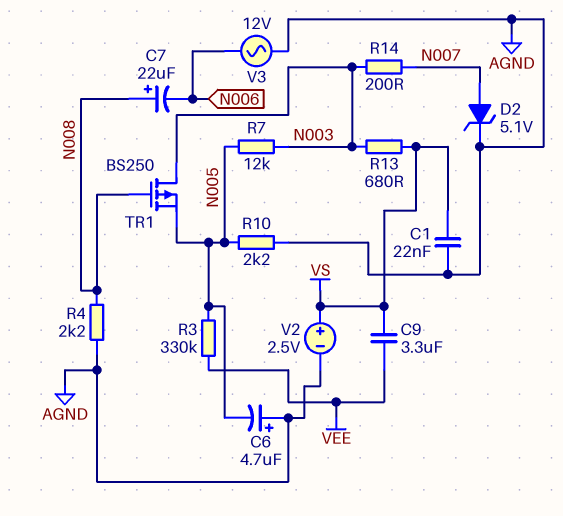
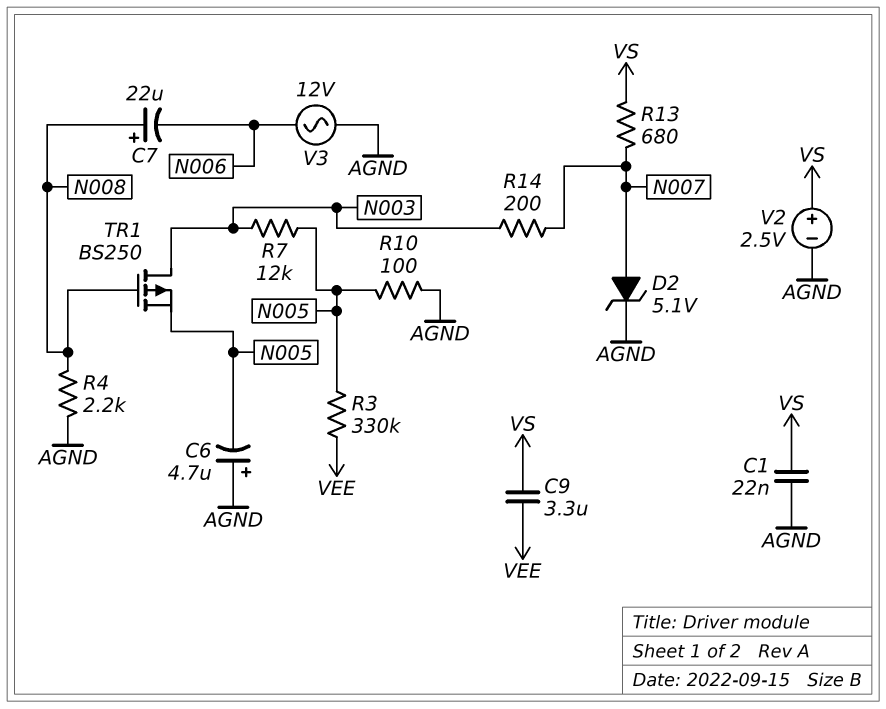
R10: 2.2k (AGND, N005) -> 100 (AGND, N005)
R13: 680 (N003, VS) -> 680 (N007, VS)

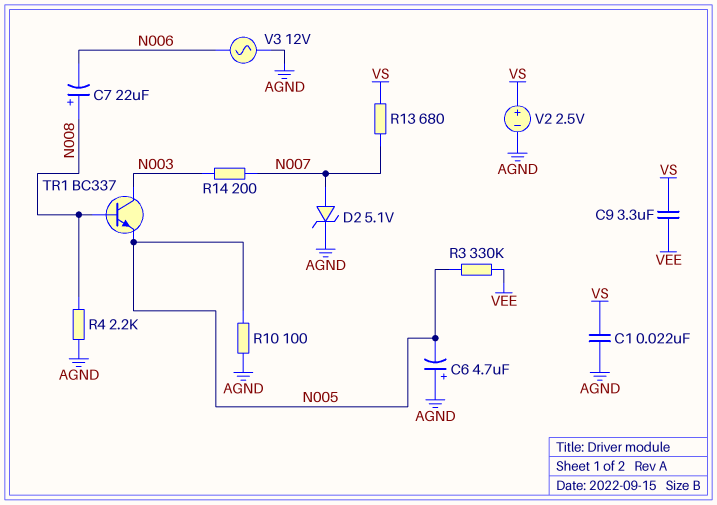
R7: 12k (N003, N005) -> none
TR1: PMOS BS250 (G N008, D N003, S N005) -> NPN BC337 (B N008, C N003, E N005)

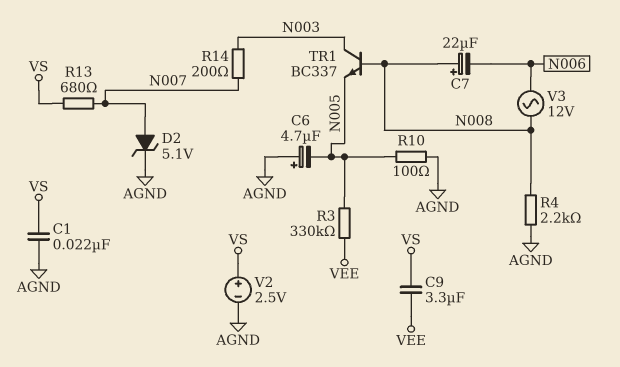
V3: AC 12V (AGND, N006) -> AC 12V (N006, N008)

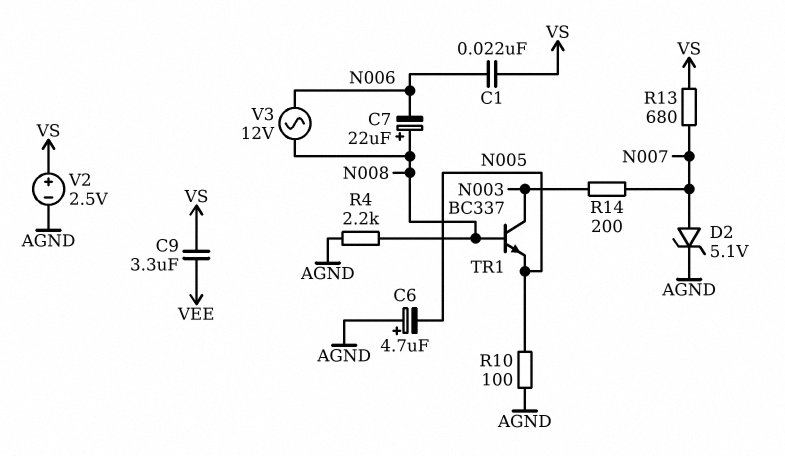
C1: 22nF (AGND, VS) -> 22nF (N006, VS)
R3: 330k (N005, VEE) -> none

